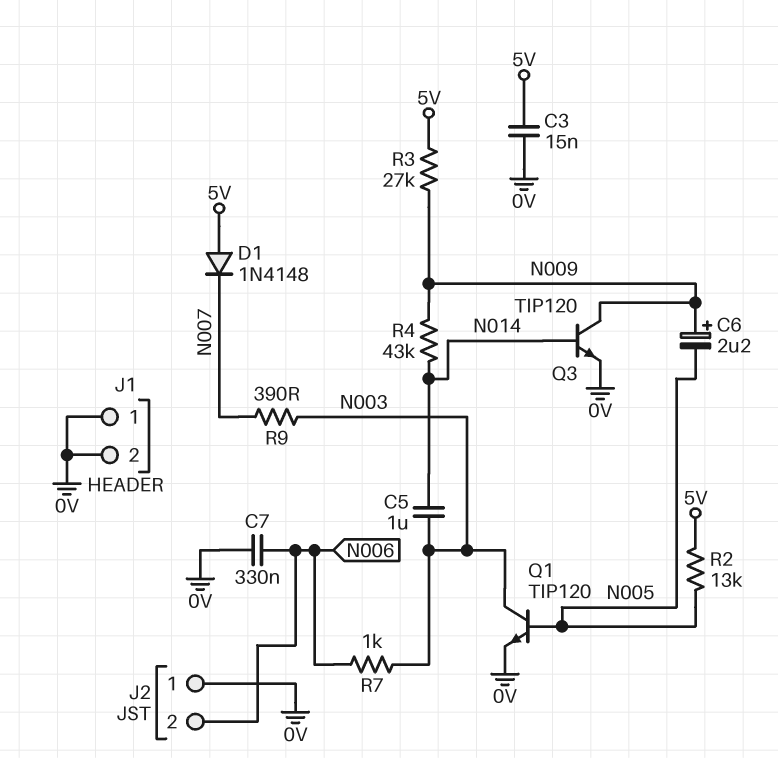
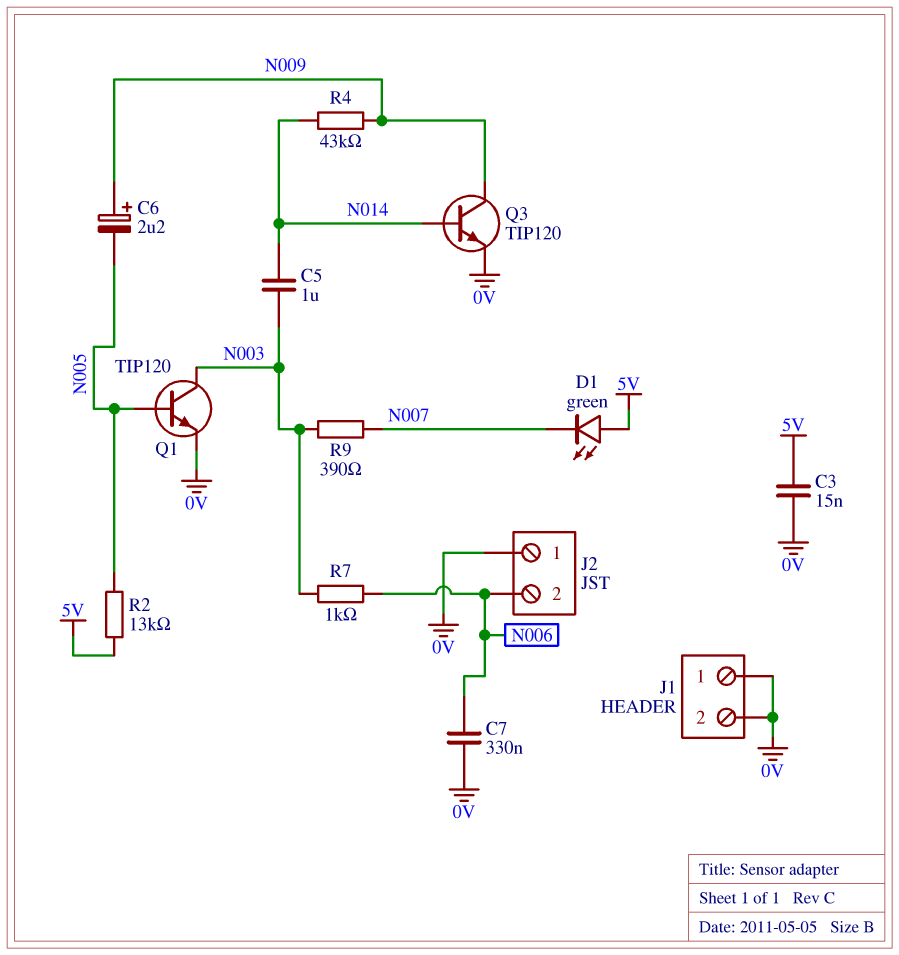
D1: diode 1N4148 (A 5V, K N007) -> LED green (A 5V, K N007)
R3: 27k (5V, N009) -> none

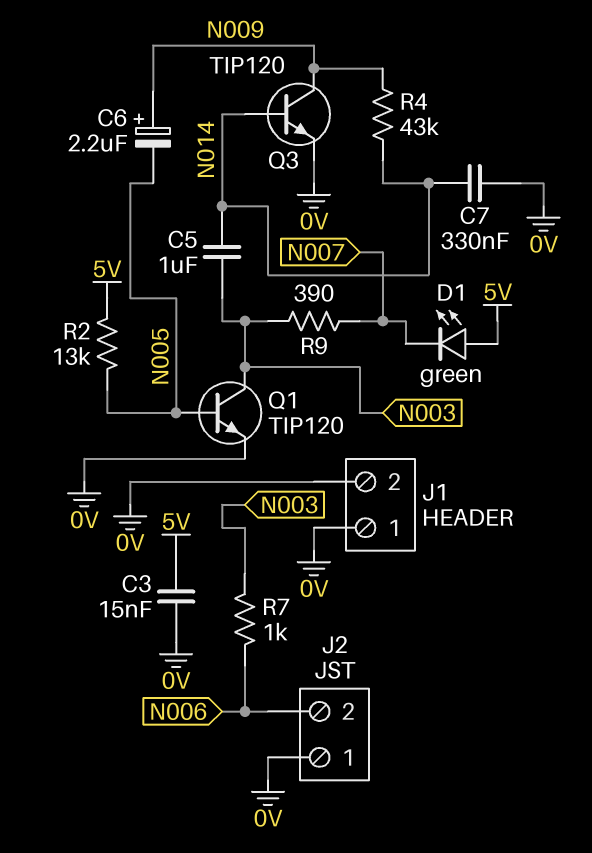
C7: 330nF (0V, N006) -> 330nF (0V, N014)

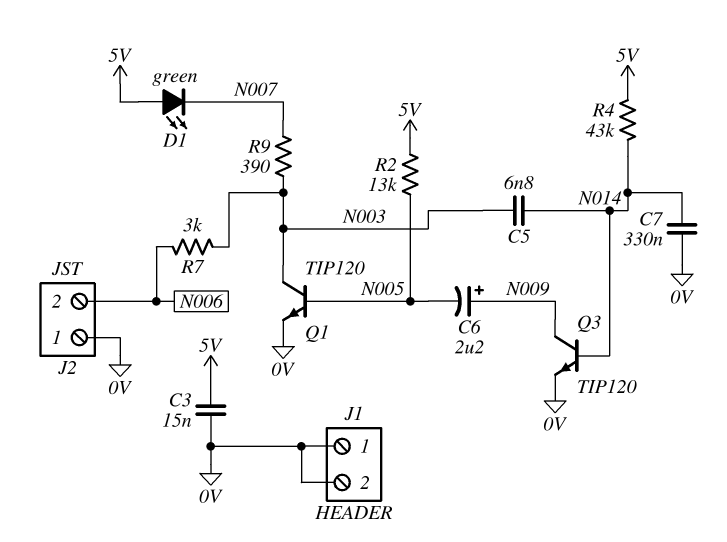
C5: 1uF (N003, N014) -> 6.8nF (N003, N014)
R4: 43k (N009, N014) -> 43k (5V, N014)
R7: 1k (N003, N006) -> 3k (N003, N006)

